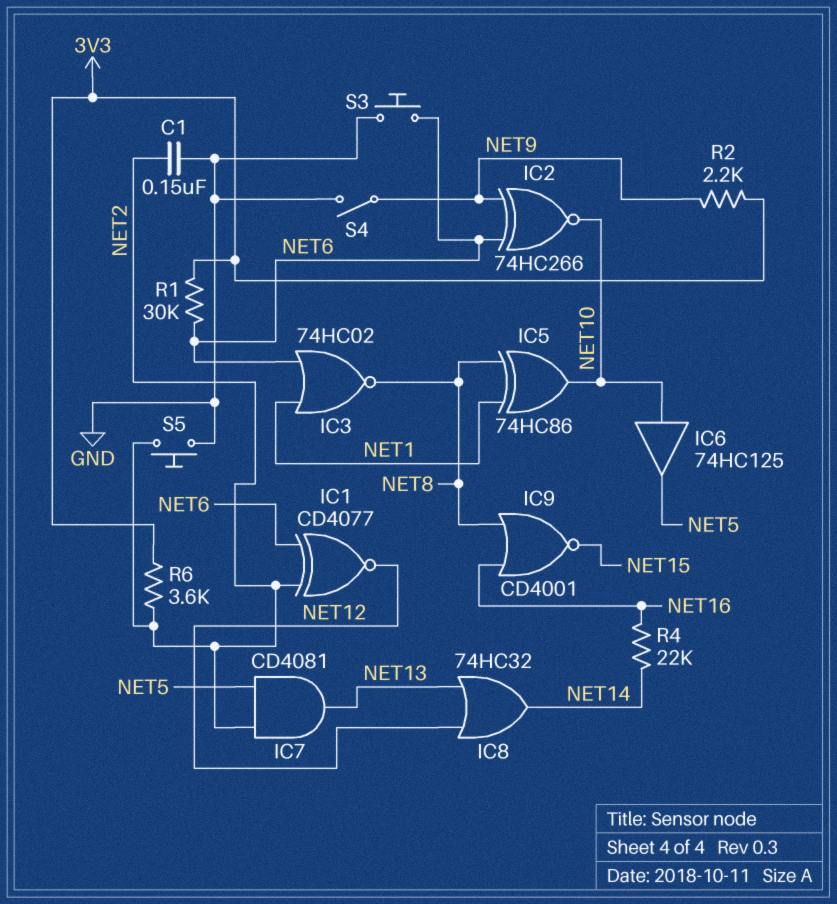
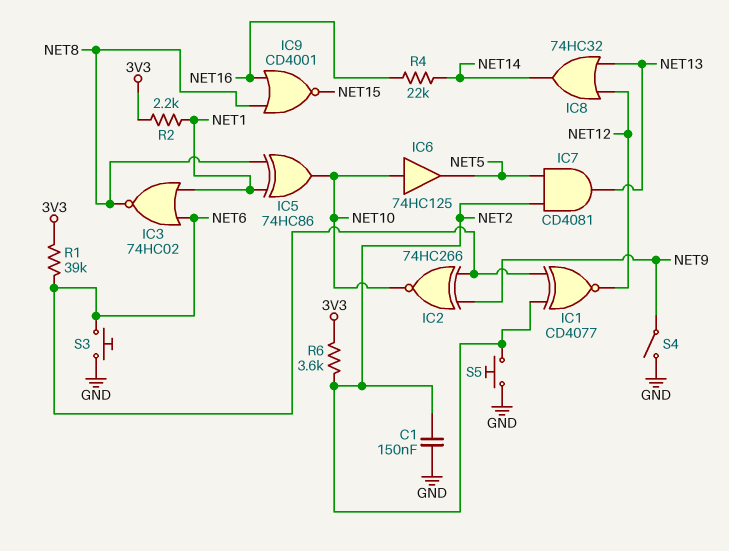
R1: 30k (3V3, NET6) -> 39k (3V3, NET6)
R2: 2.2k (3V3, NET9) -> 2.2k (3V3, NET1)

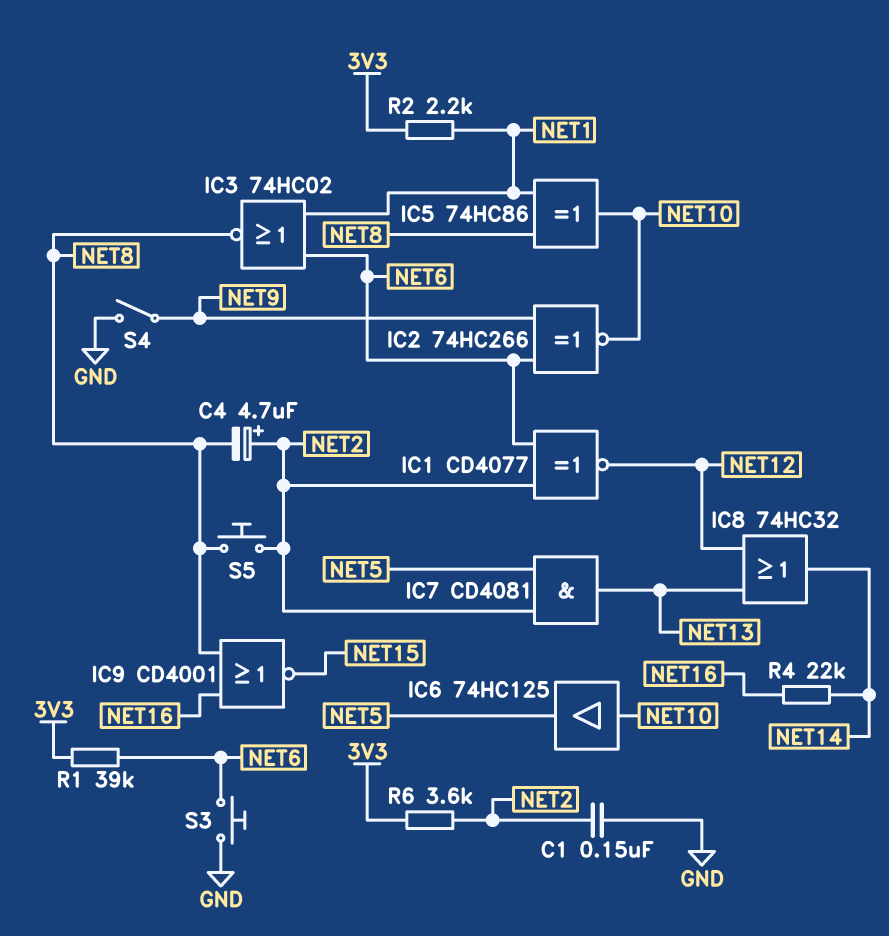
C4: none -> 4.7uF (plus NET2, minus NET8)
S5: button (GND, NET2) -> button (NET2, NET8)

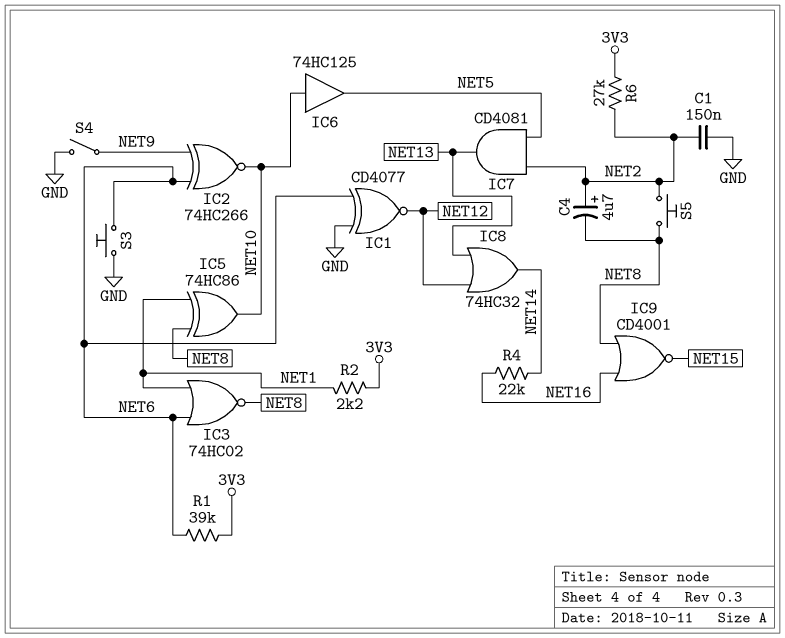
IC1: XNOR CD4077 (in NET2, in NET6, out NET12) -> XNOR CD4077 (in GND, in NET6, out NET12)
R6: 3.6k (3V3, NET2) -> 27k (3V3, NET2)

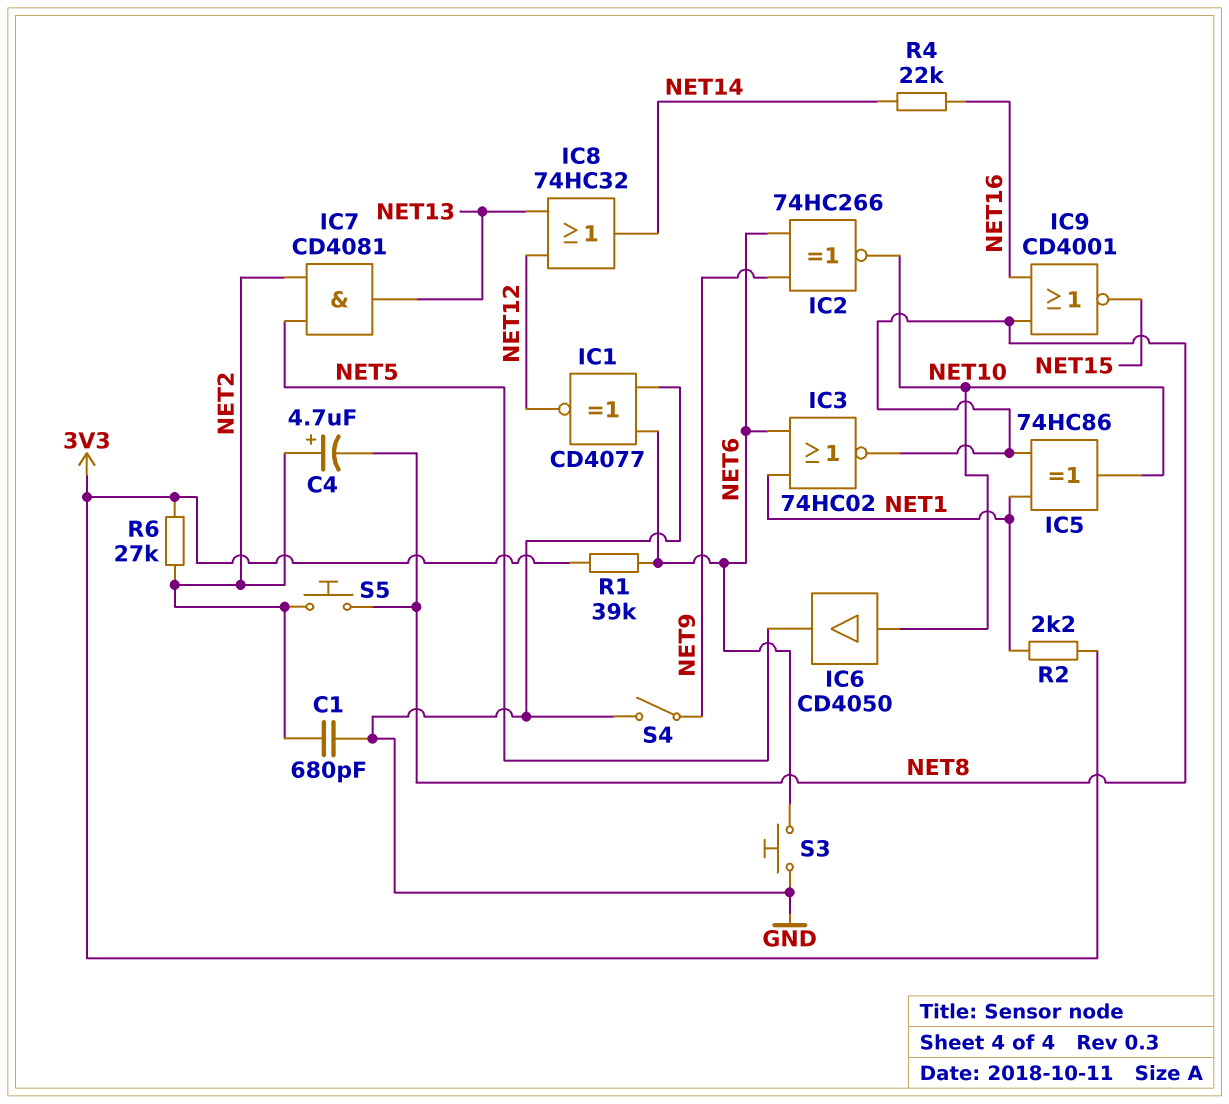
C1: 150nF (GND, NET2) -> 680pF (GND, NET2)
IC6: buffer 74HC125 (in NET10, out NET5) -> buffer CD4050 (in NET10, out NET5)

